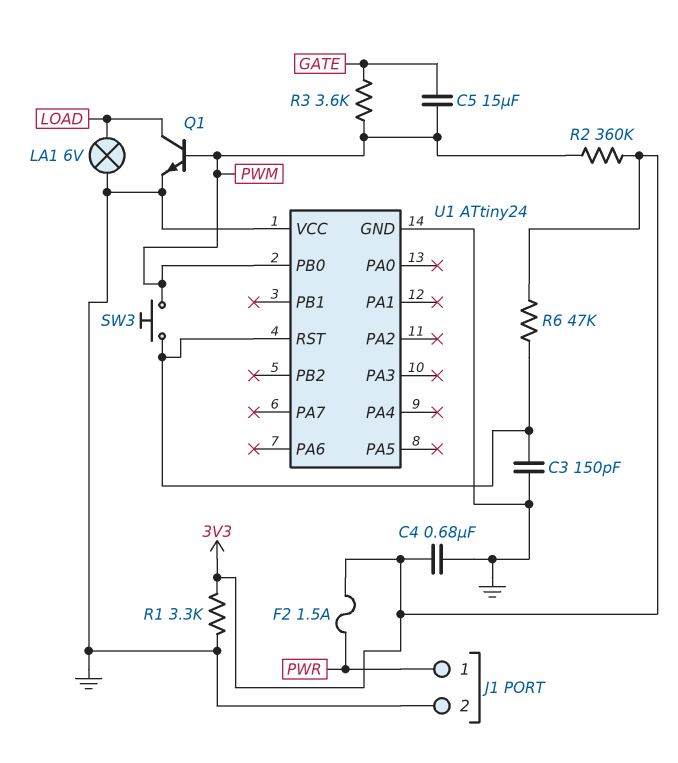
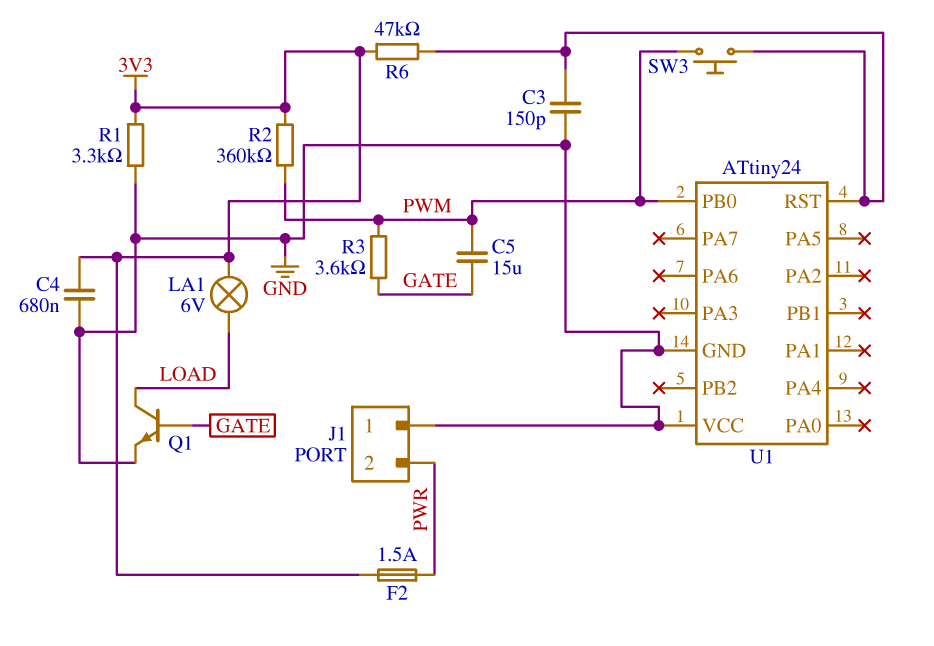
J1 pin 1: PWR -> GND
J1 pin 2: GND -> PWR
LA1: lamp 6V (GND, LOAD) -> lamp 6V (3V3, LOAD)
Q1: NPN (B PWM, C LOAD, E GND) -> NPN (B GATE, C LOAD, E GND)

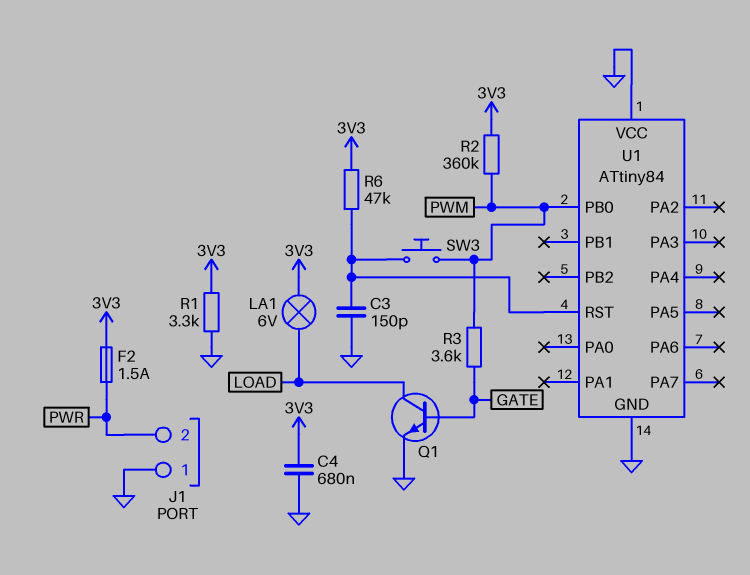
C5: 15uF (GATE, PWM) -> none
U1: ATtiny24 -> ATtiny84

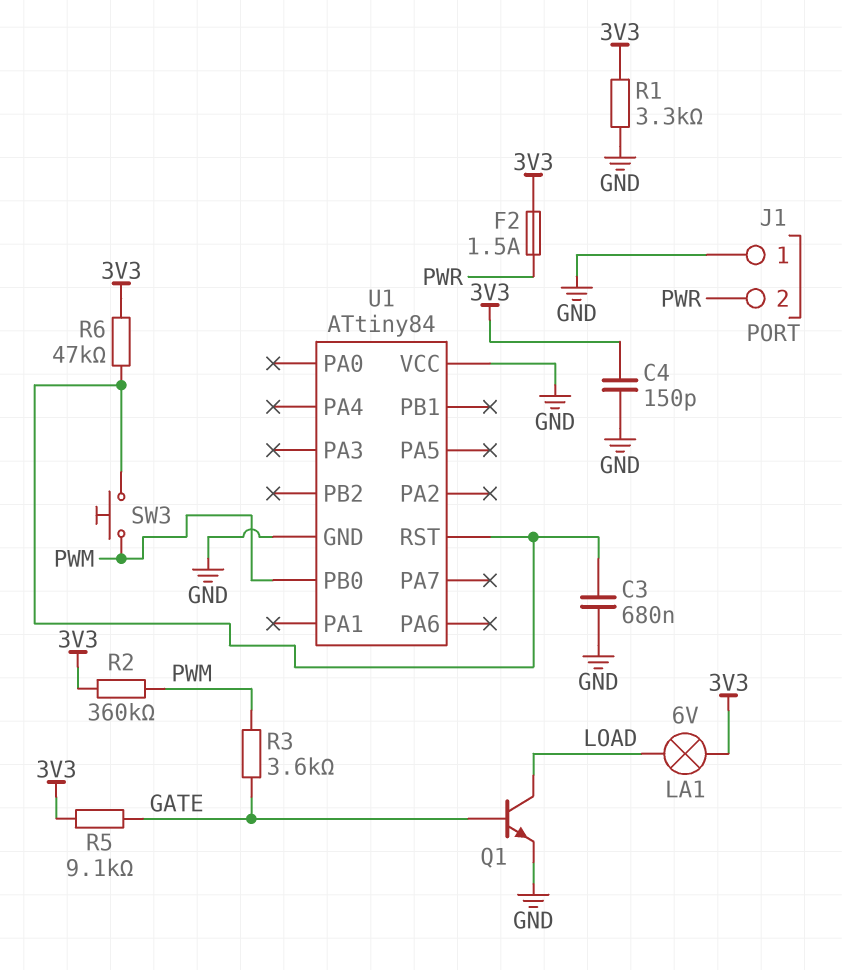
C3: 150pF (GND, U1/RST) -> 680nF (GND, U1/RST)
C4: 680nF (3V3, GND) -> 150pF (3V3, GND)
R5: none -> 9.1k (3V3, GATE)

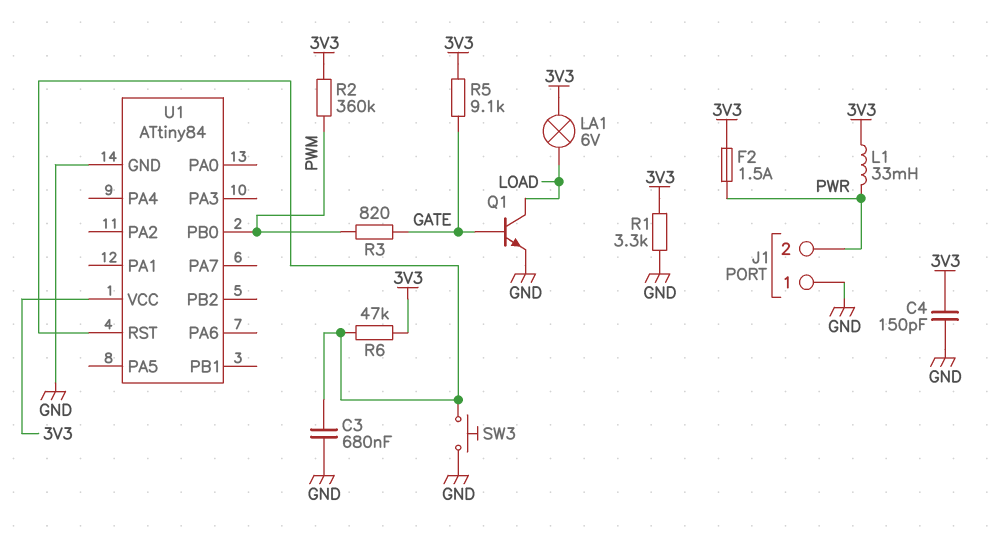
L1: none -> 33mH (3V3, PWR)
R3: 3.6k (GATE, PWM) -> 820 (GATE, PWM)
SW3: button (PWM, U1/RST) -> button (GND, U1/RST)
U1 pin VCC: GND -> 3V3

